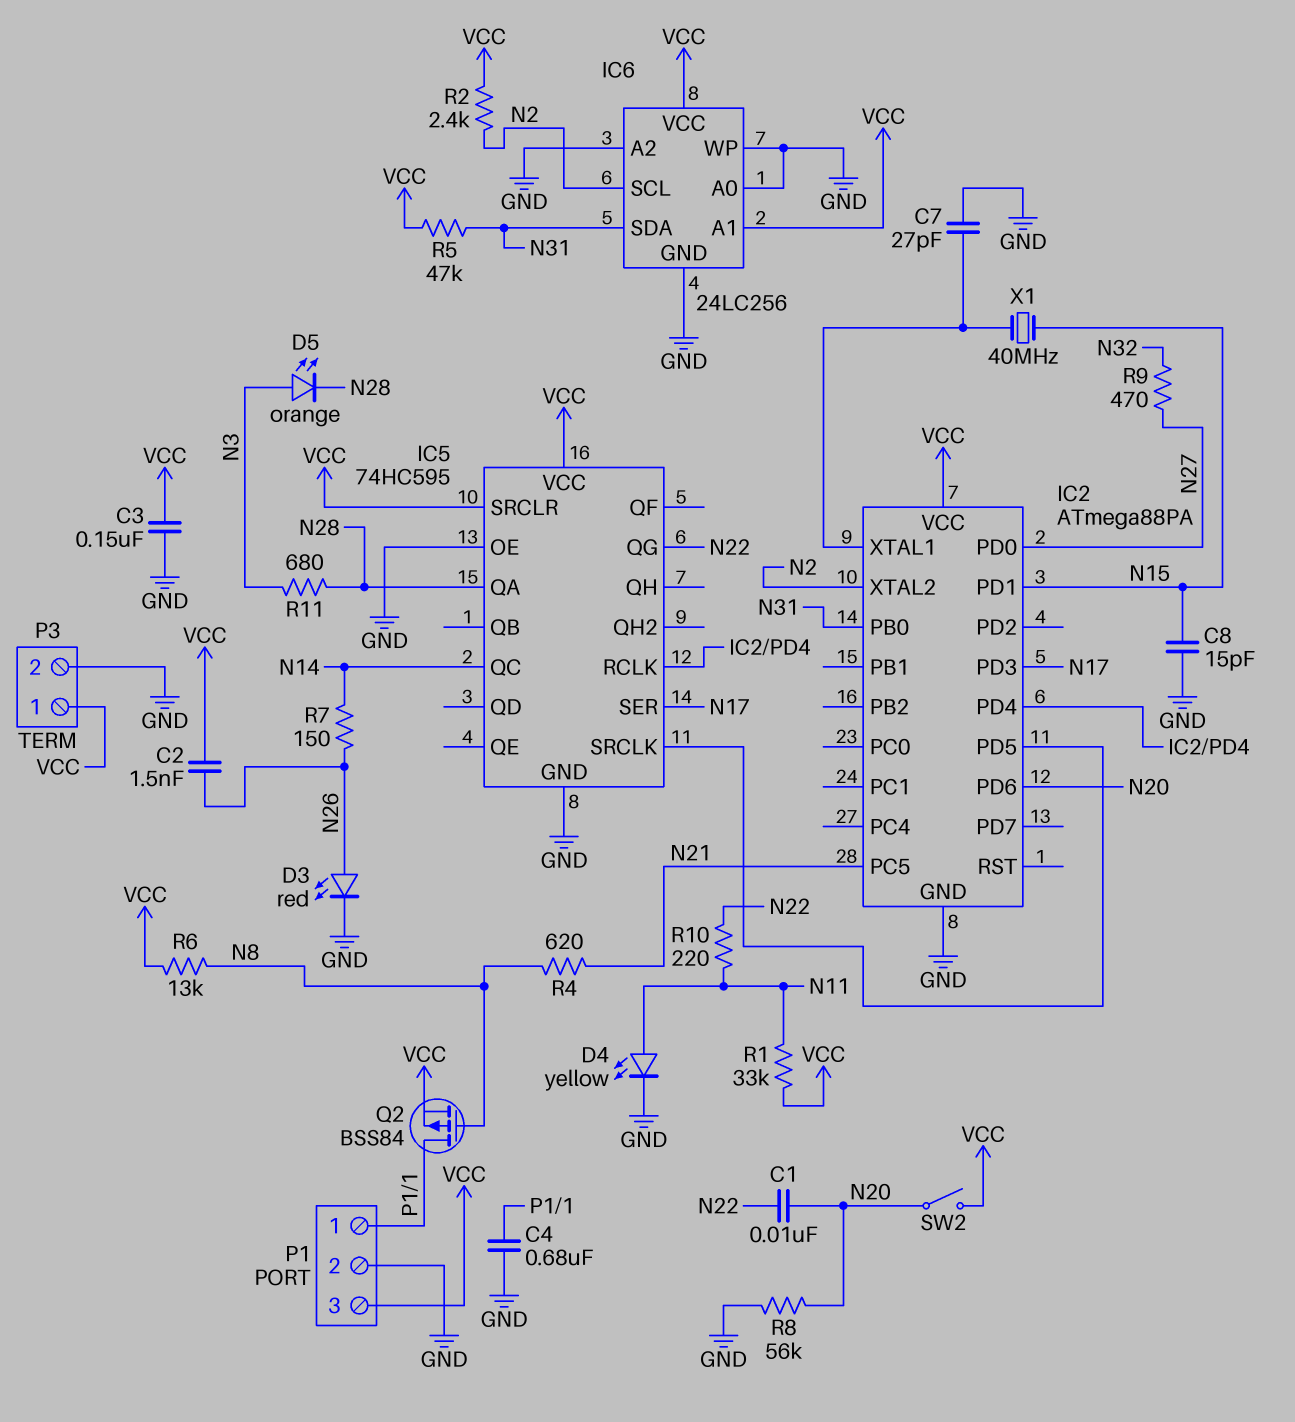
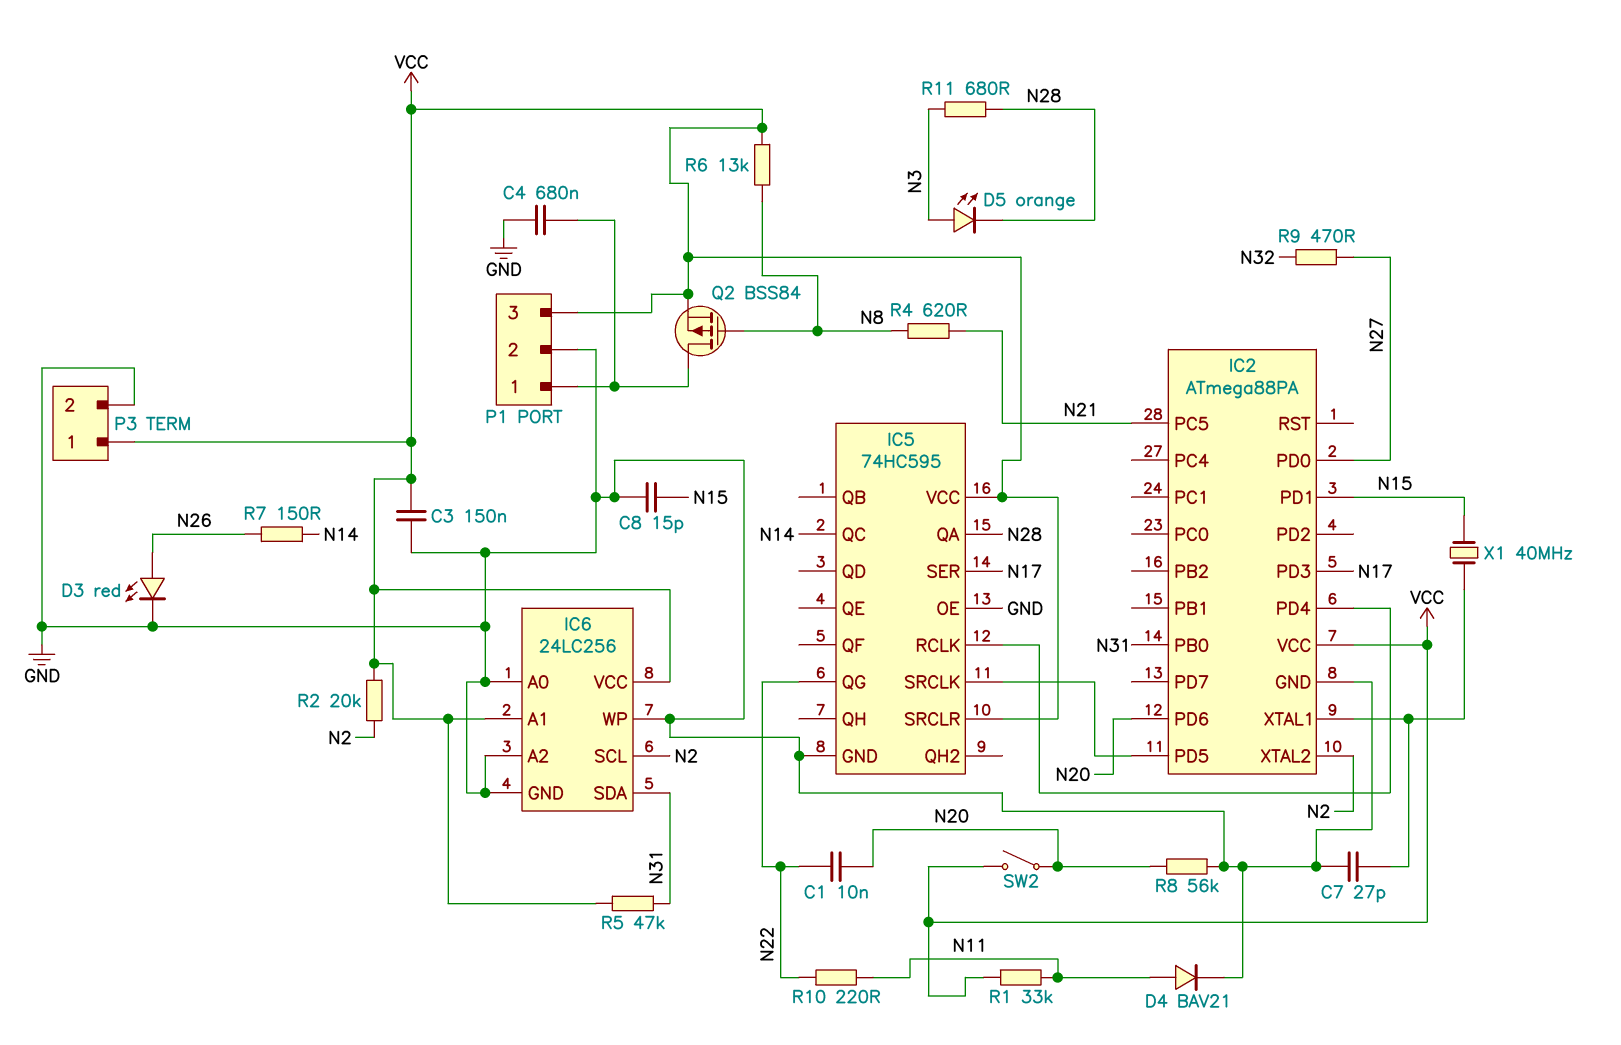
C2: 1.5nF (N26, VCC) -> none
D4: LED yellow (A N11, K GND) -> diode BAV21 (A N11, K GND)
R2: 2.4k (N2, VCC) -> 20k (N2, VCC)

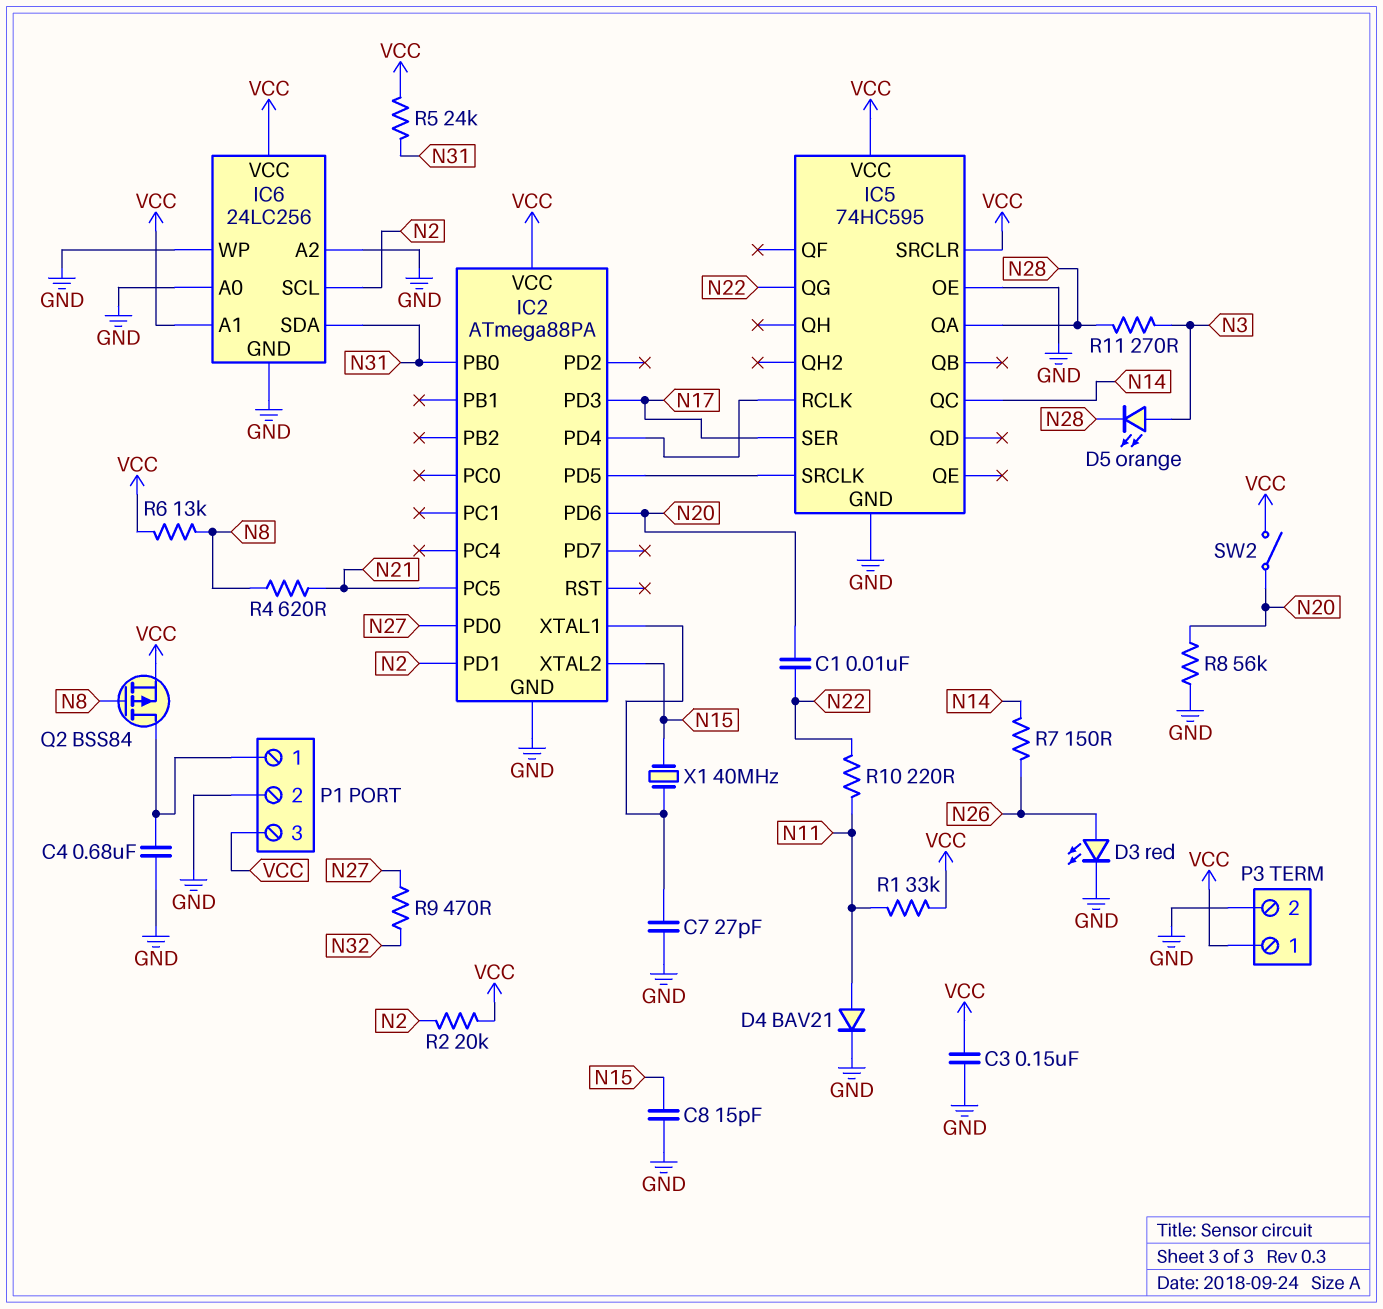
IC2 pin PD1: N15 -> N2
IC2 pin XTAL2: N2 -> N15
R5: 47k (N31, VCC) -> 24k (N31, VCC)
R11: 680 (N3, N28) -> 270 (N3, N28)

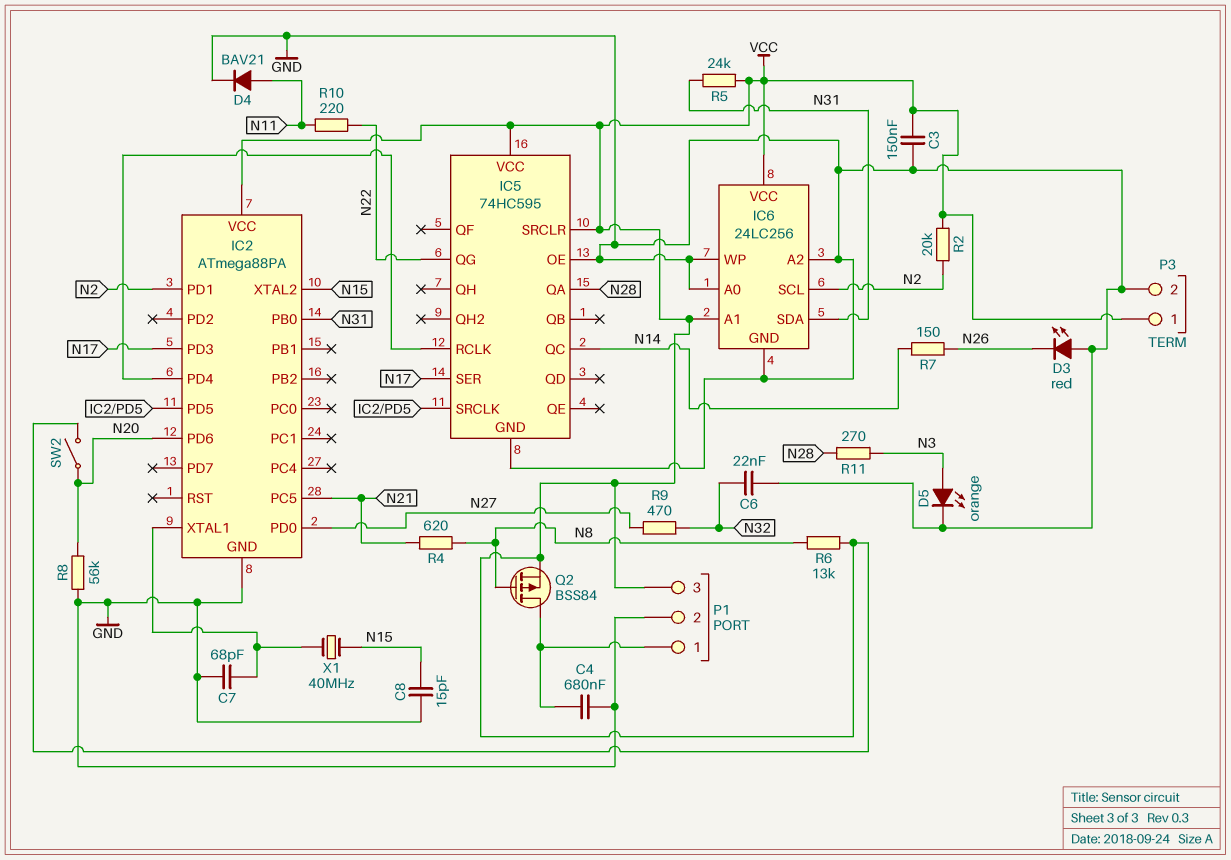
C1: 10nF (N20, N22) -> none
C6: none -> 22nF (GND, N32)
C7: 27pF (GND, IC2/XTAL1) -> 68pF (GND, IC2/XTAL1)
D3: LED red (A N26, K GND) -> LED red (A GND, K N26)
D5: LED orange (A N3, K N28) -> LED orange (A N3, K GND)
R1: 33k (N11, VCC) -> none

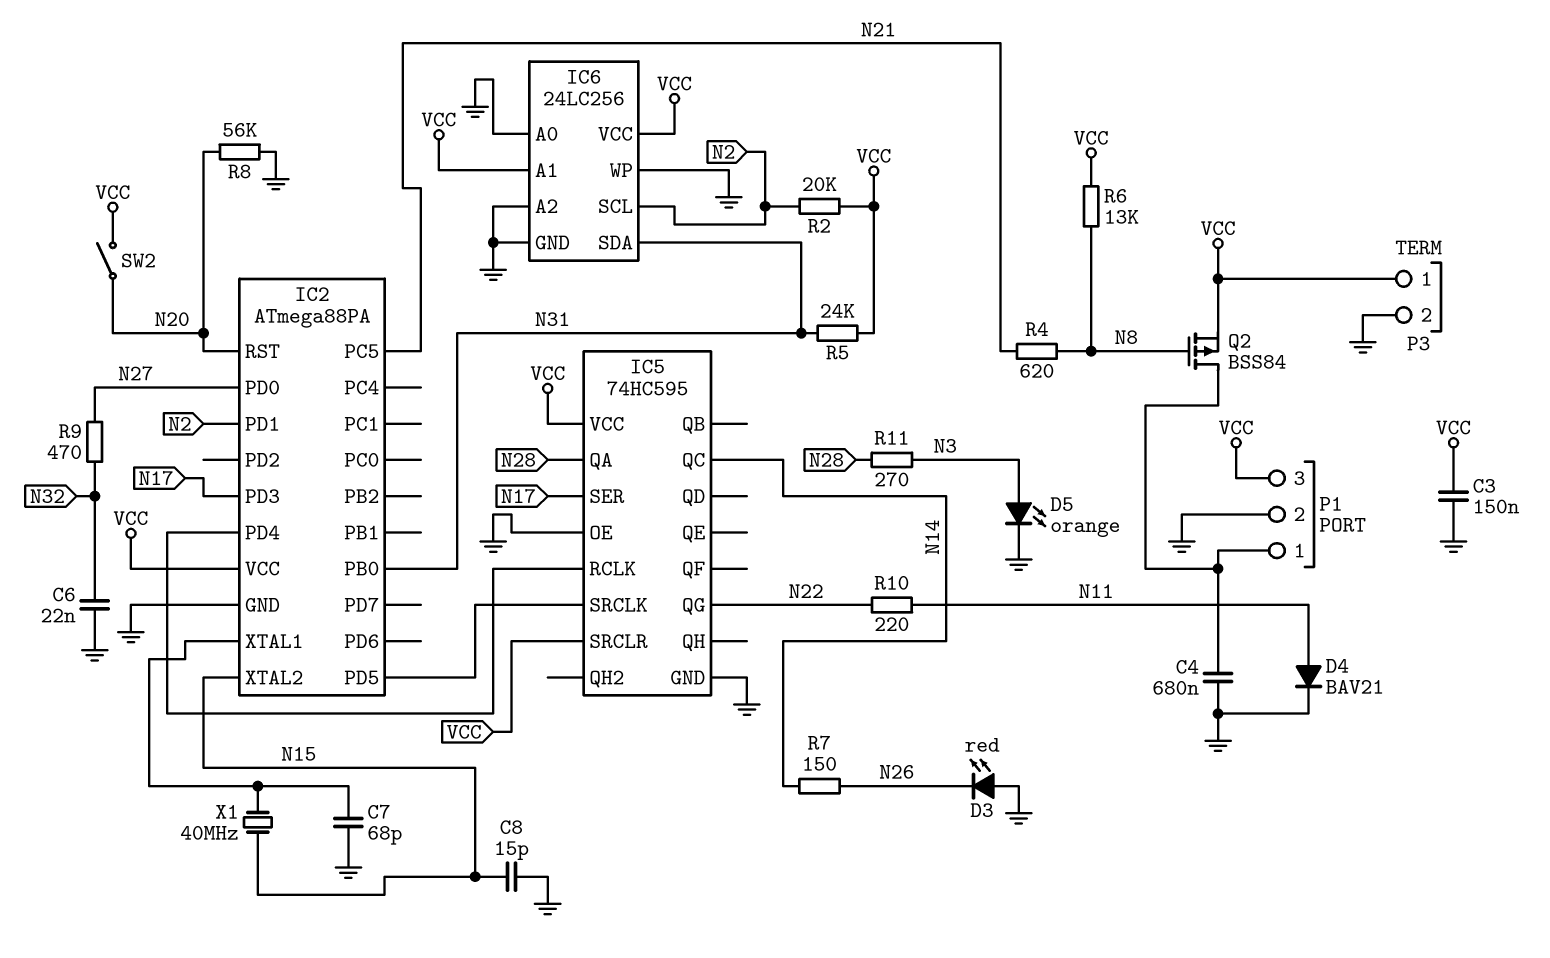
IC2 pin PD6: N20 -> none
IC2 pin RST: none -> N20

